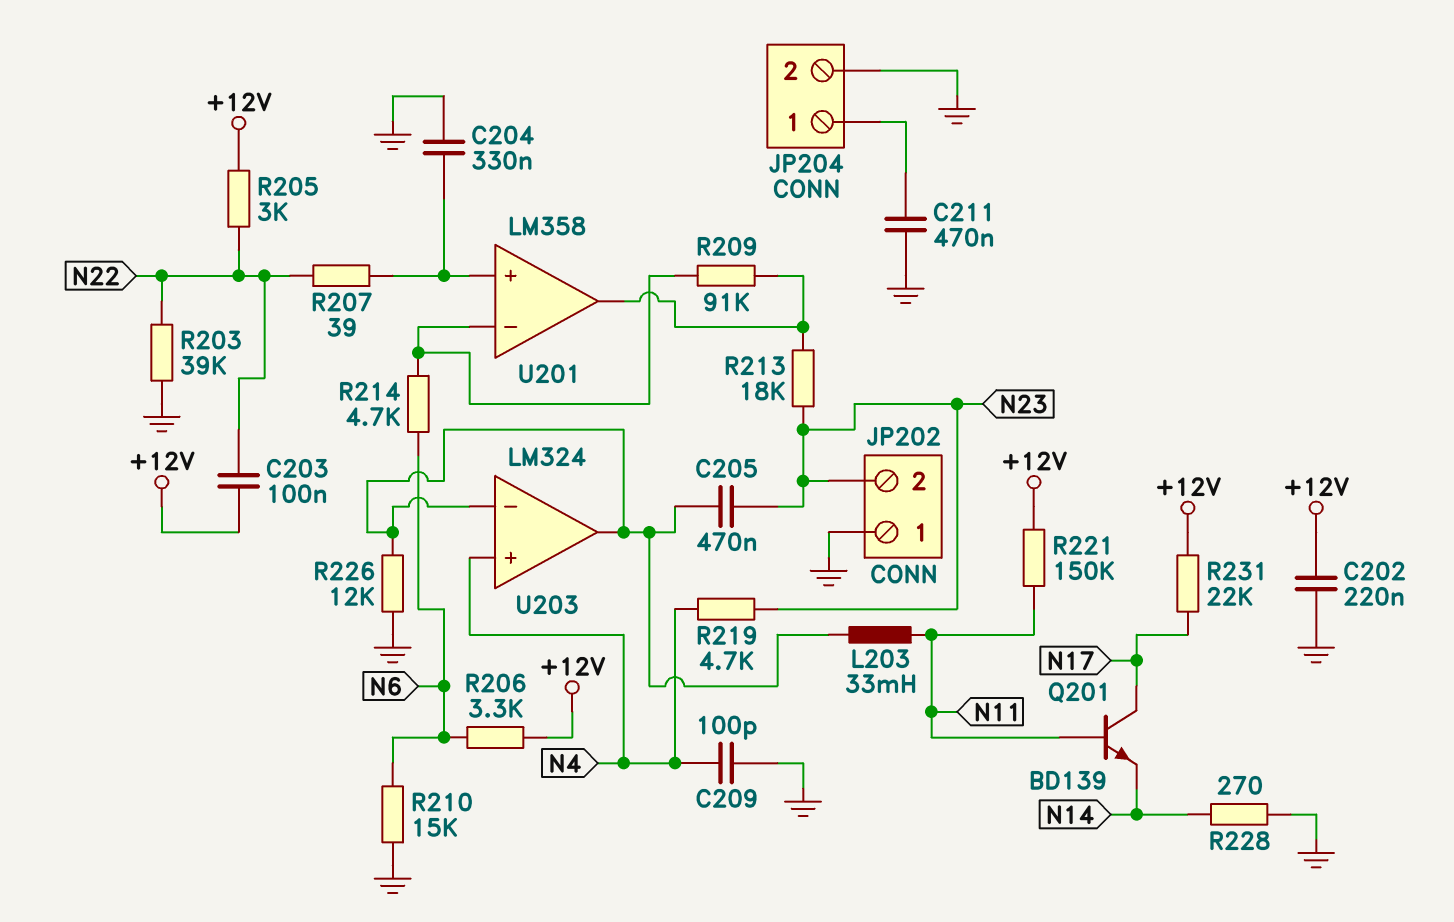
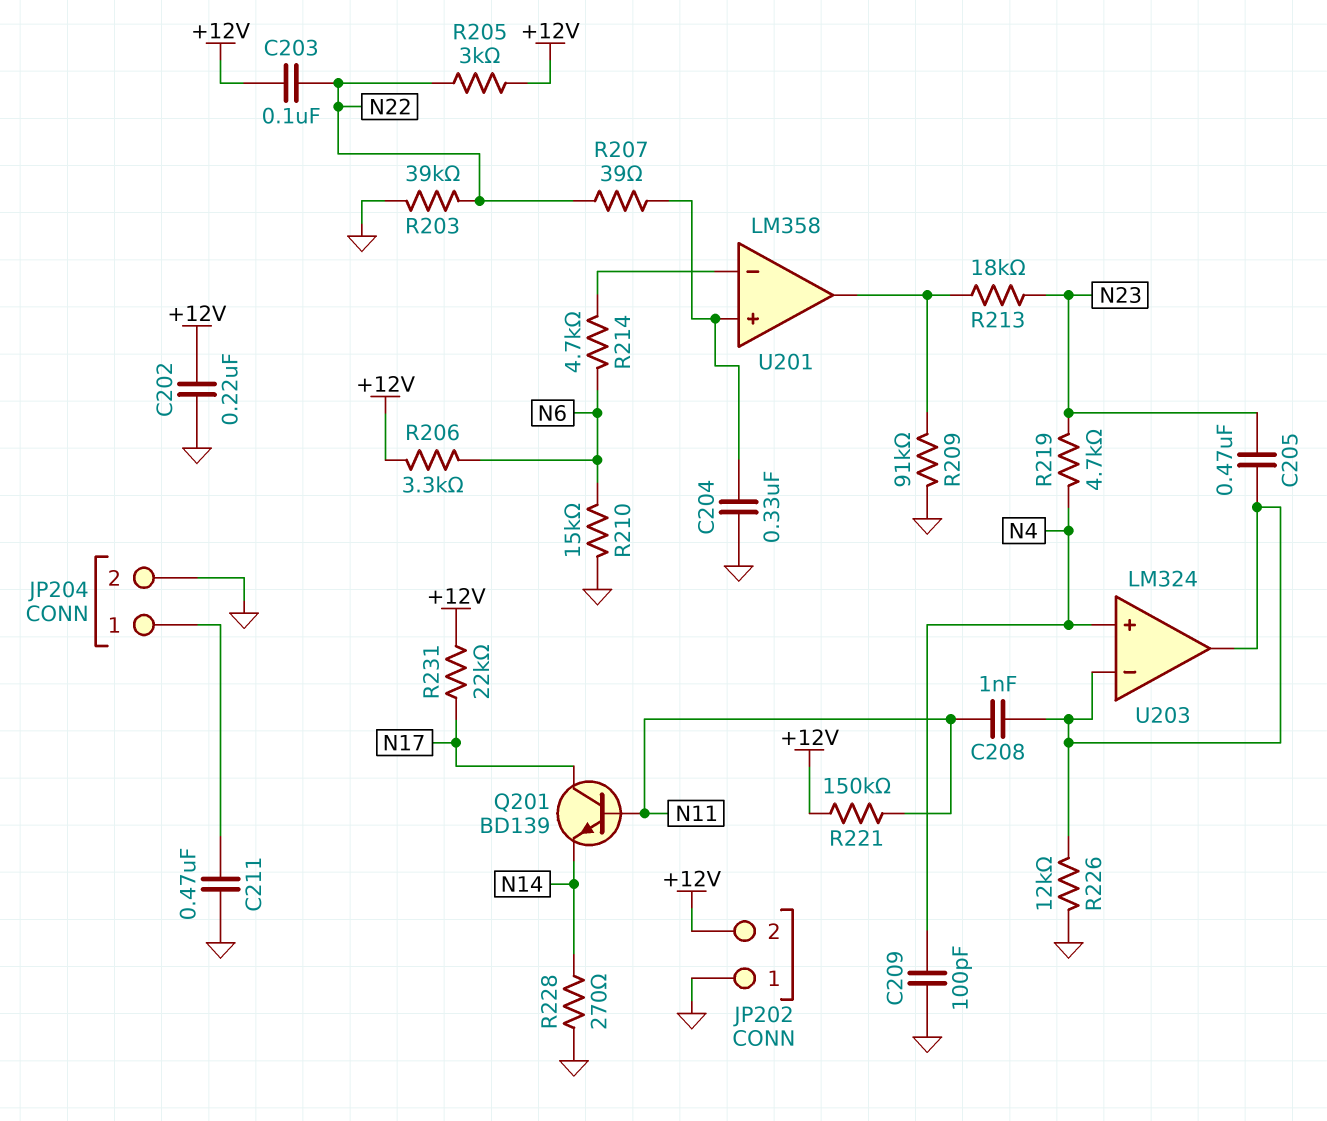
C208: none -> 1nF (N11, U203/in-)
JP202 pin 2: N23 -> +12V
L203: 33mH (N11, U203/in-) -> none
R209: 91k (U201/in-, U201/out) -> 91k (GND, U201/out)

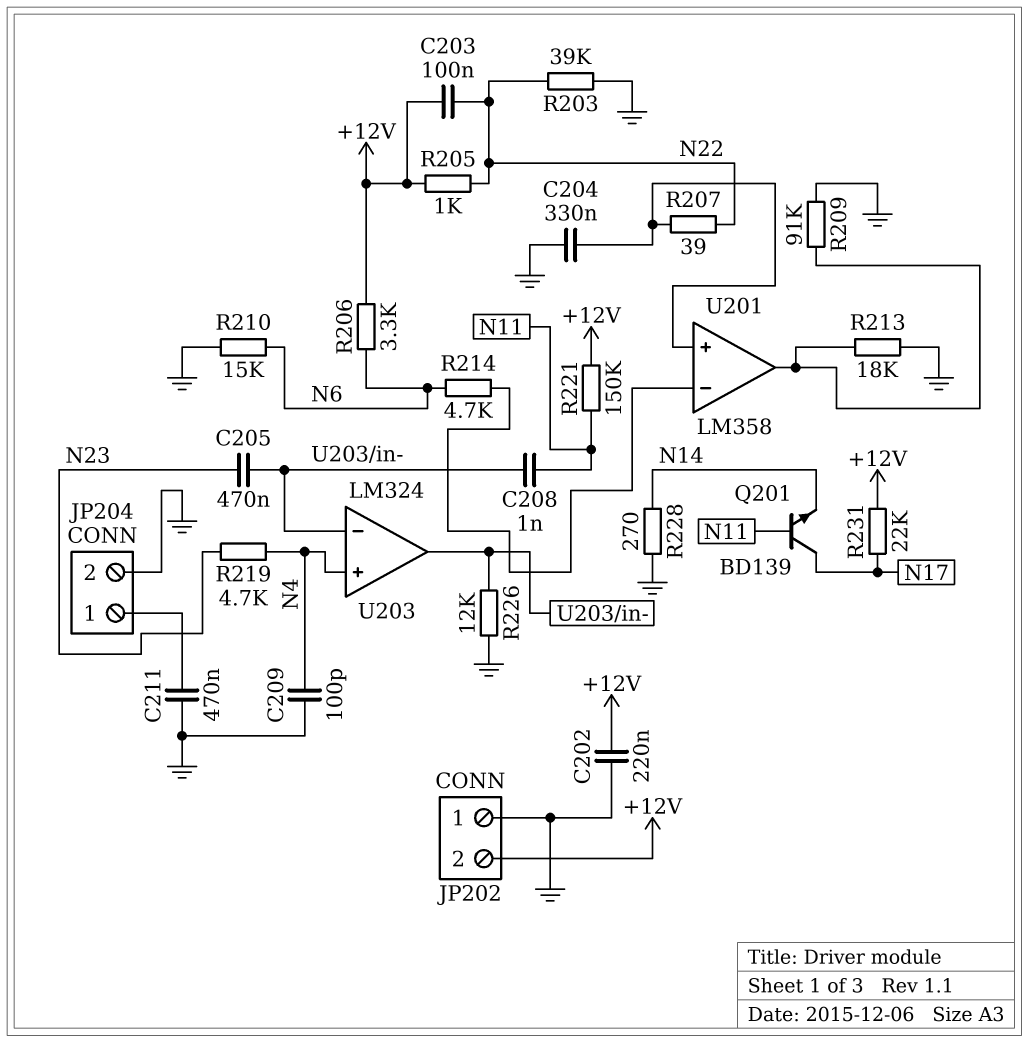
R205: 3k (+12V, N22) -> 1k (+12V, N22)
R213: 18k (N23, U201/out) -> 18k (GND, U201/out)

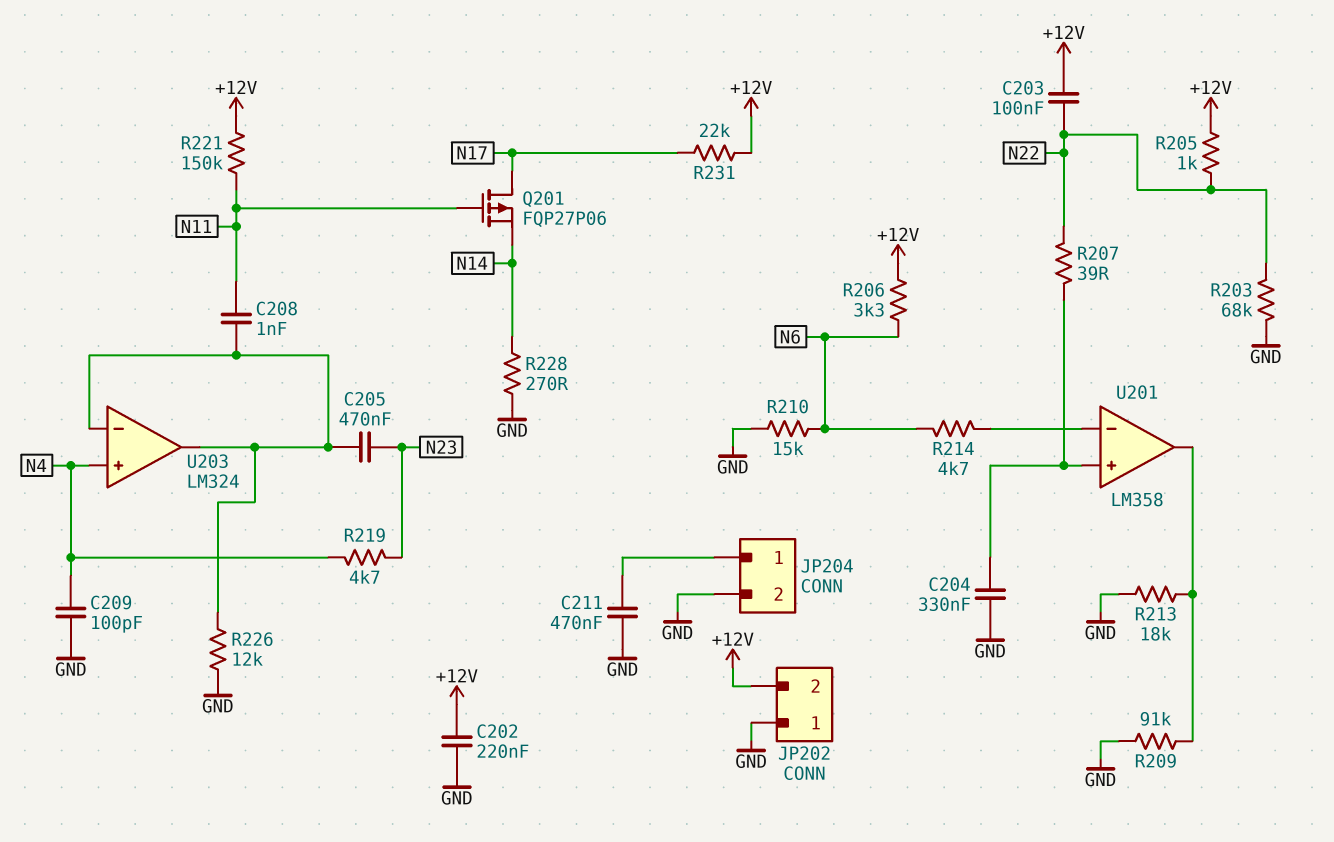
Q201: NPN BD139 (B N11, C N17, E N14) -> PMOS FQP27P06 (G N11, D N17, S N14)
R203: 39k (GND, N22) -> 68k (GND, N22)

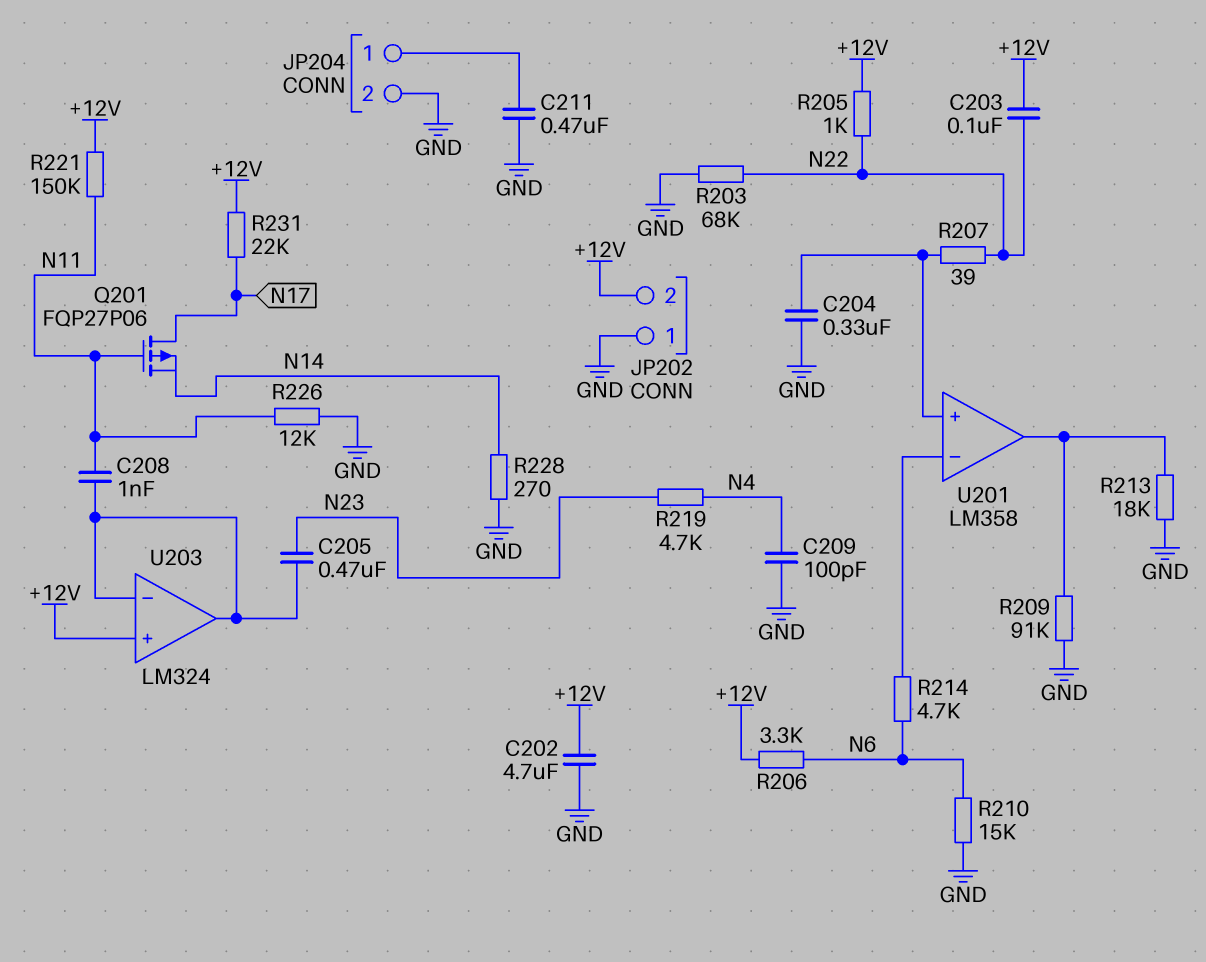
C202: 220nF (+12V, GND) -> 4.7uF (+12V, GND)
R226: 12k (GND, U203/in-) -> 12k (GND, N11)
U203 pin in+: N4 -> +12V

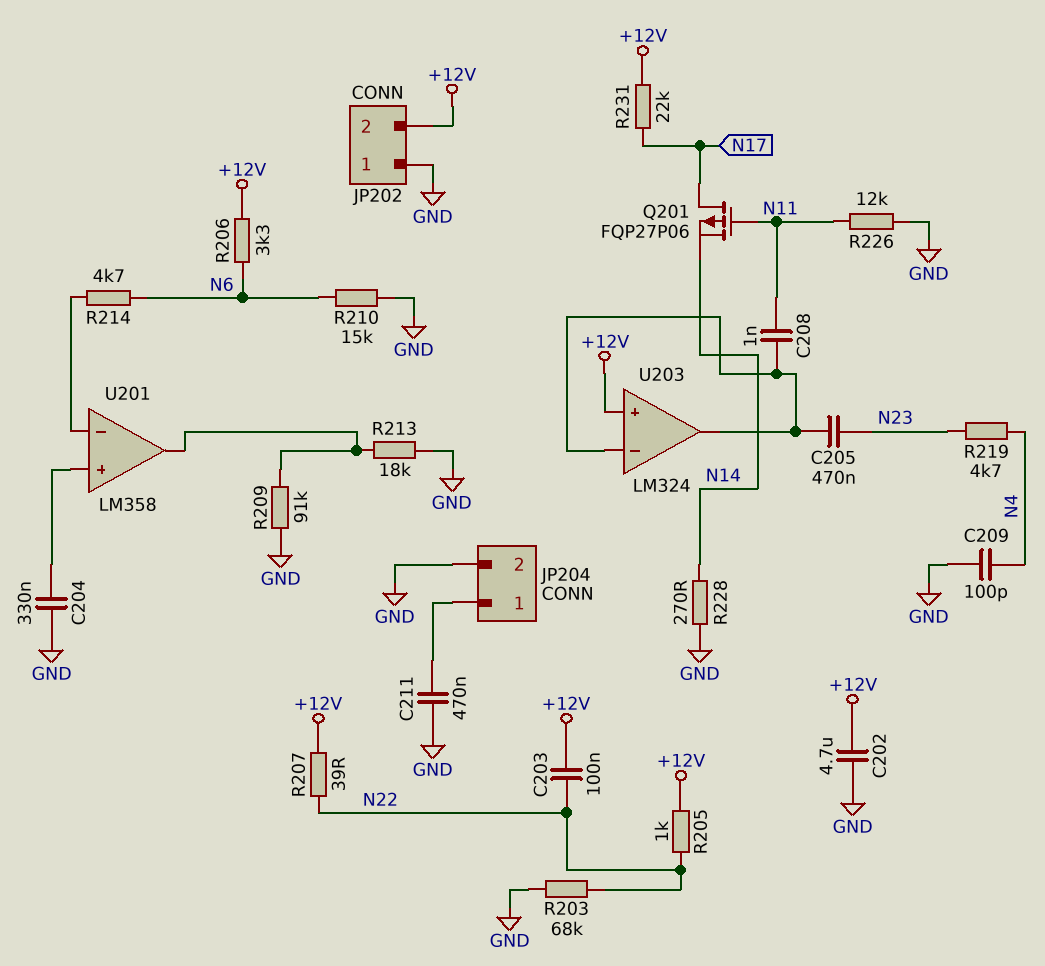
R207: 39 (N22, U201/in+) -> 39 (+12V, N22)
R221: 150k (+12V, N11) -> none

